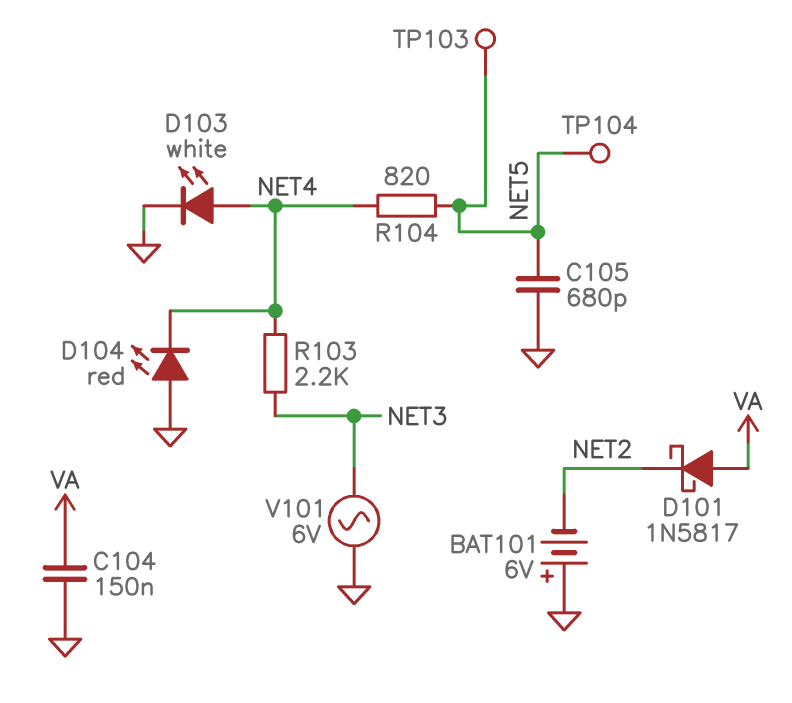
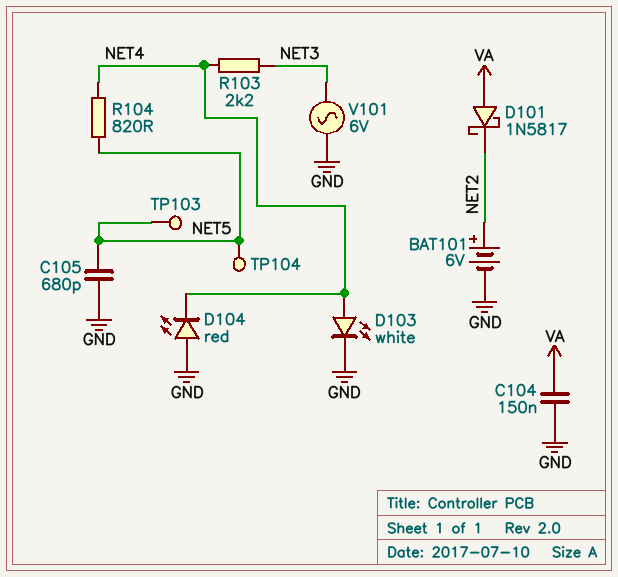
BAT101: 6V (plus GND, minus NET2) -> 6V (plus NET2, minus GND)

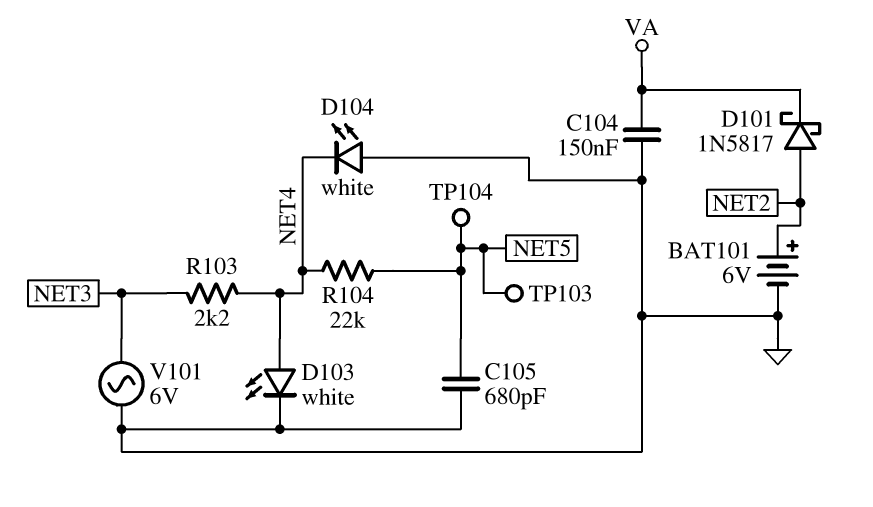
D101: schottky 1N5817 (A VA, K NET2) -> schottky 1N5817 (A NET2, K VA)
D104: LED red (A GND, K NET4) -> LED white (A GND, K NET4)
R104: 820 (NET4, NET5) -> 22k (NET4, NET5)

